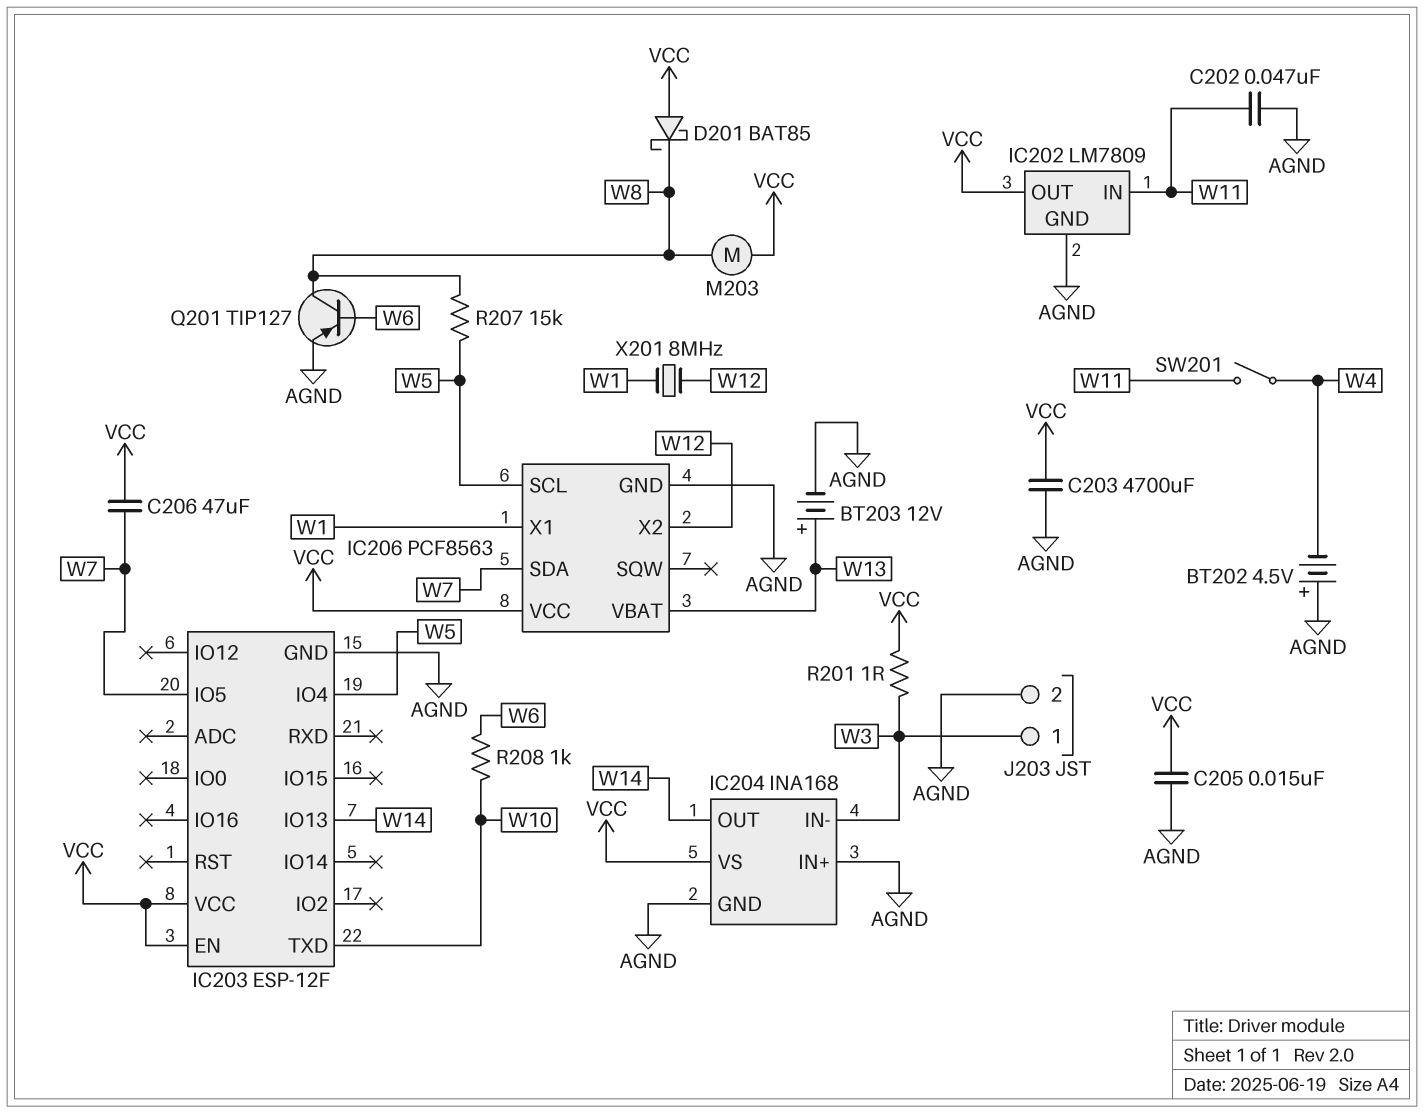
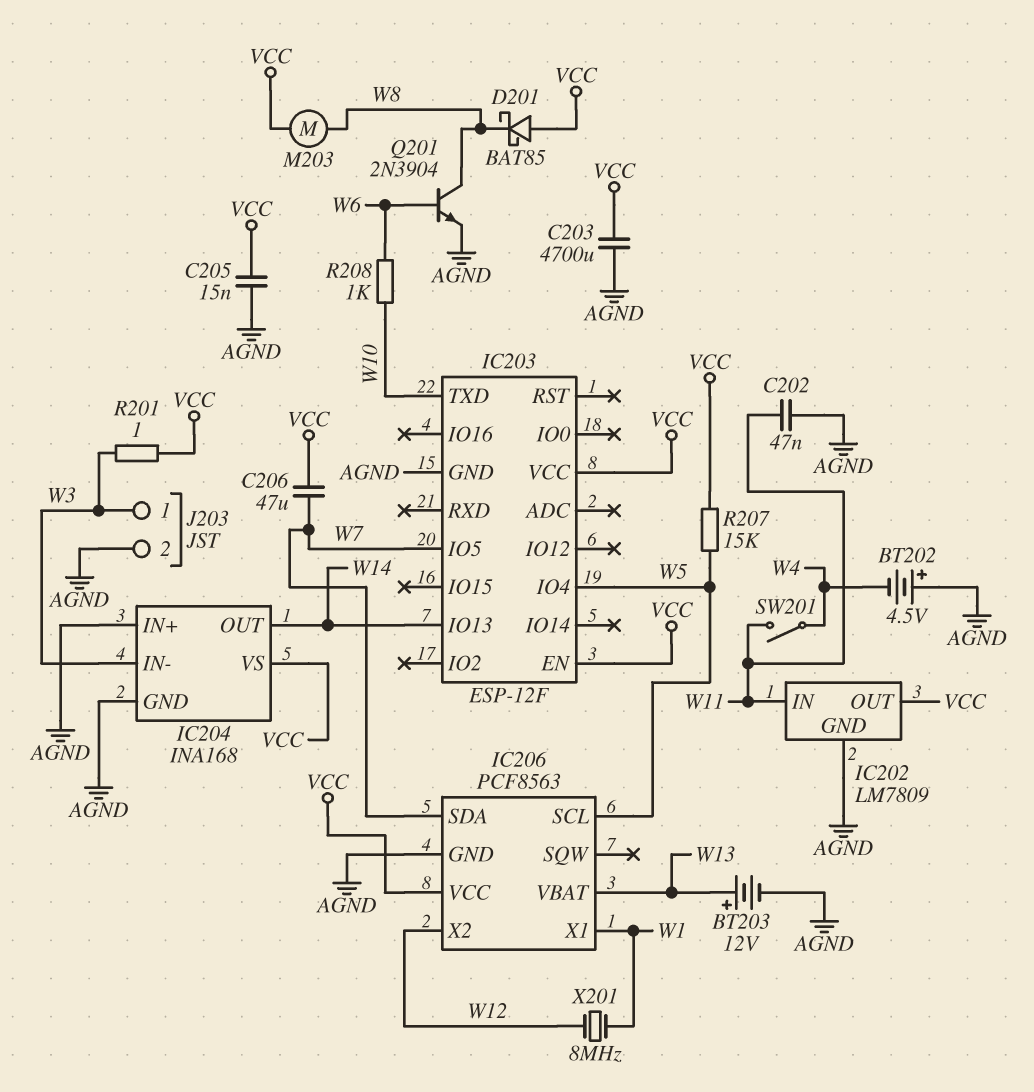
Q201: PNP TIP127 (B W6, C W8, E AGND) -> NPN 2N3904 (B W6, C W8, E AGND)
R207: 15k (W5, W8) -> 15k (VCC, W5)

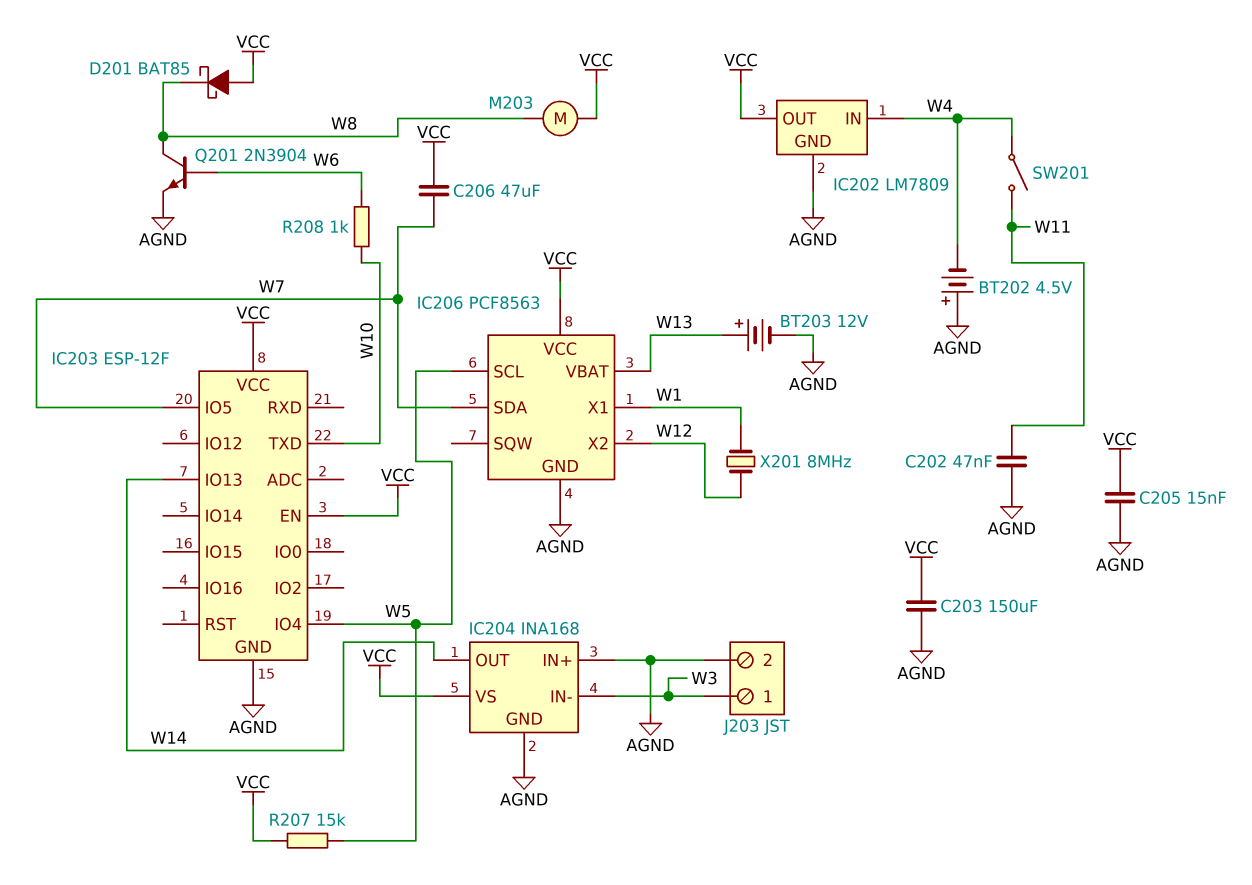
C203: 4700uF (AGND, VCC) -> 150uF (AGND, VCC)
IC202 pin IN: W11 -> W4
R201: 1 (VCC, W3) -> none

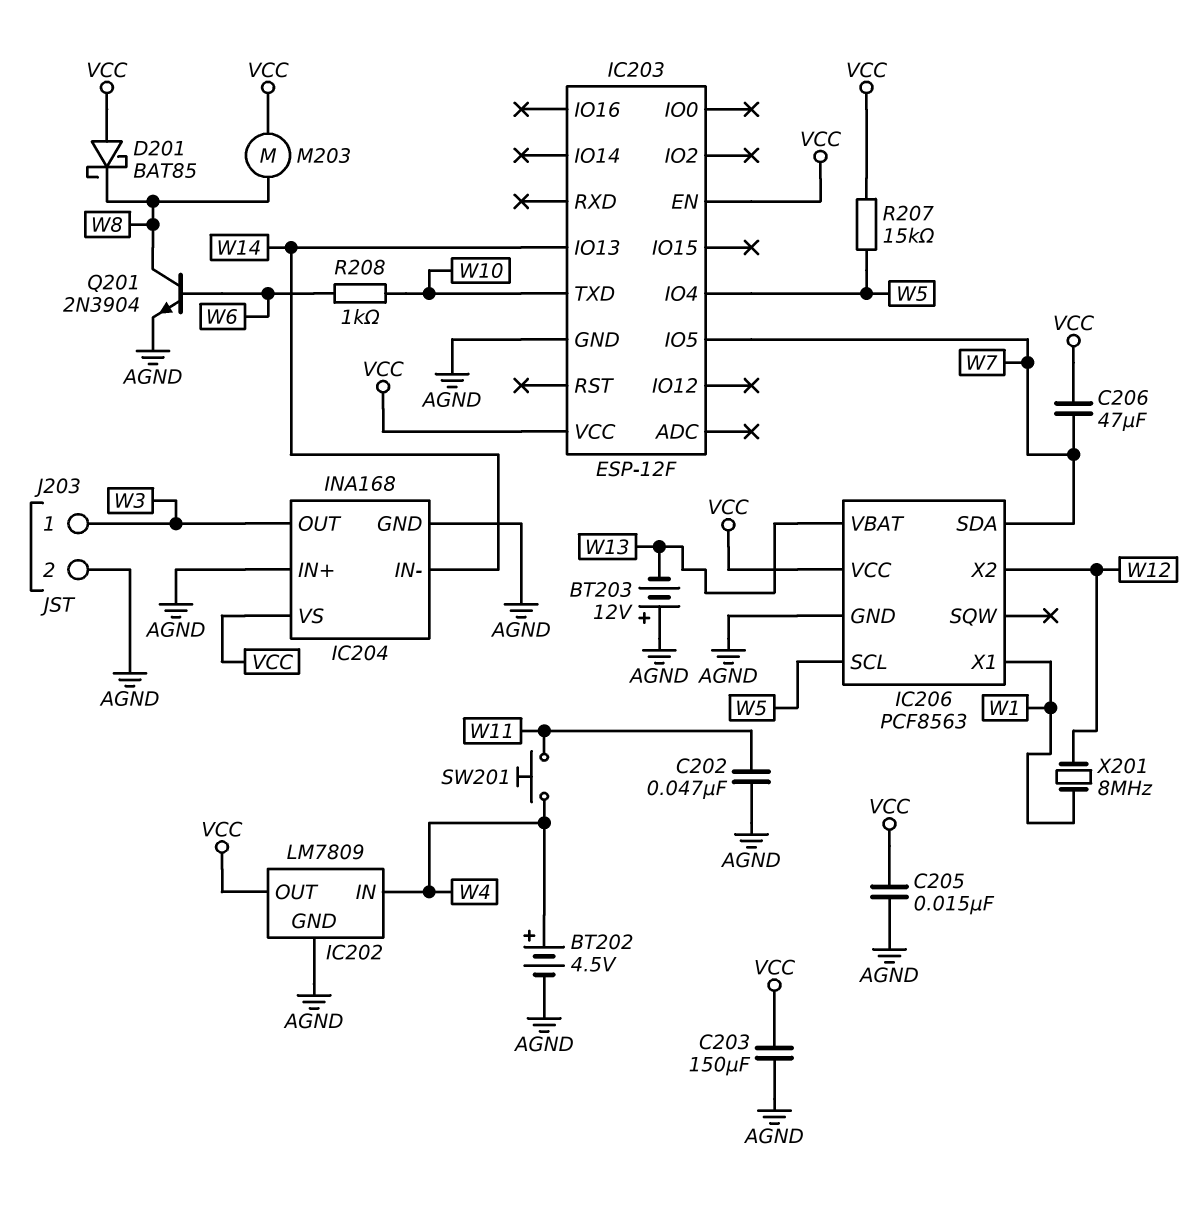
BT202: 4.5V (plus AGND, minus W4) -> 4.5V (plus W4, minus AGND)
BT203: 12V (plus W13, minus AGND) -> 12V (plus AGND, minus W13)
IC204 pin IN-: W3 -> W14
IC204 pin OUT: W14 -> W3
SW201: switch (W4, W11) -> button (W4, W11)

